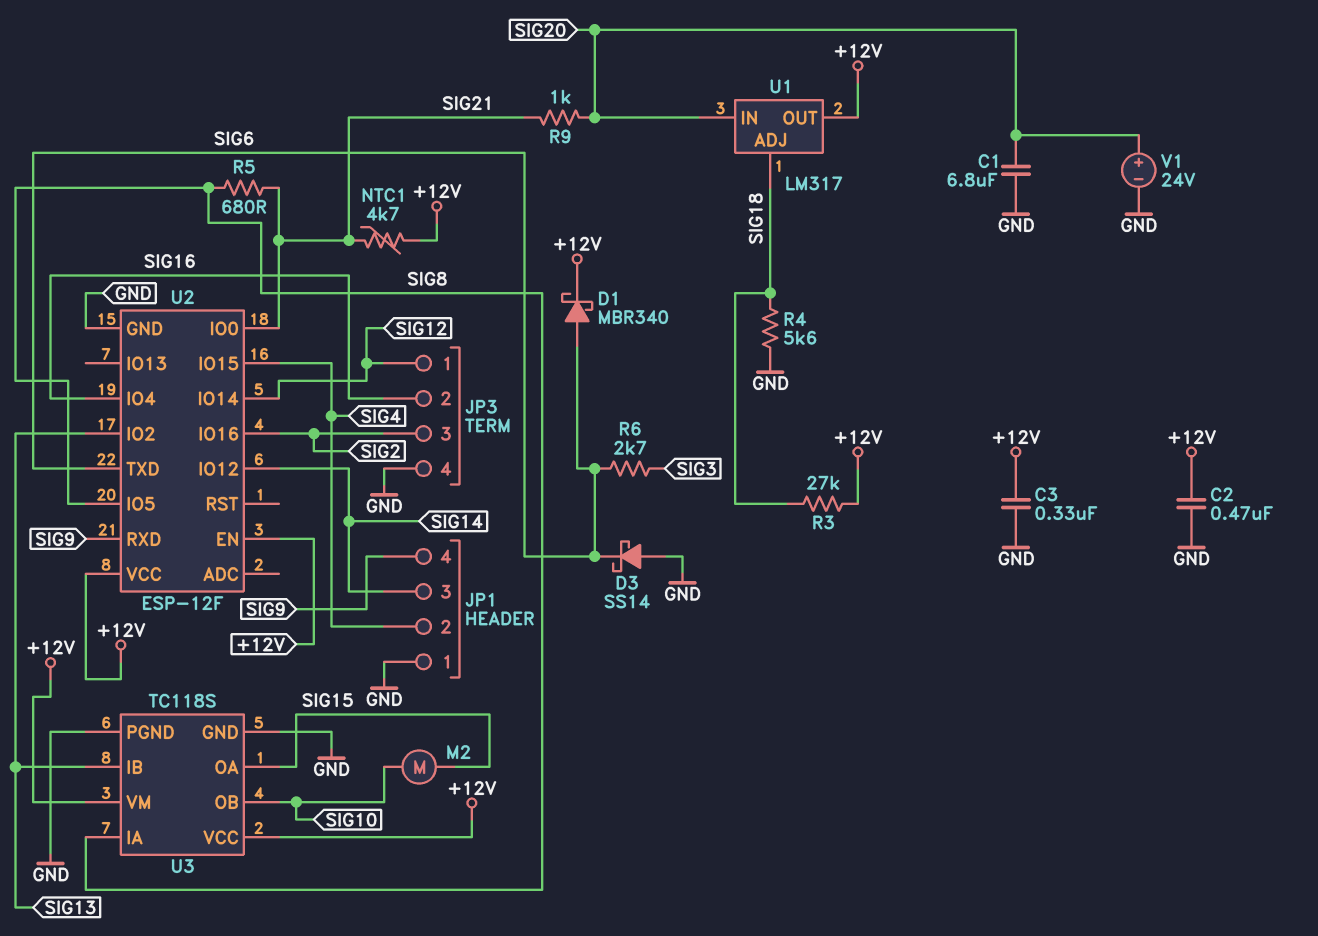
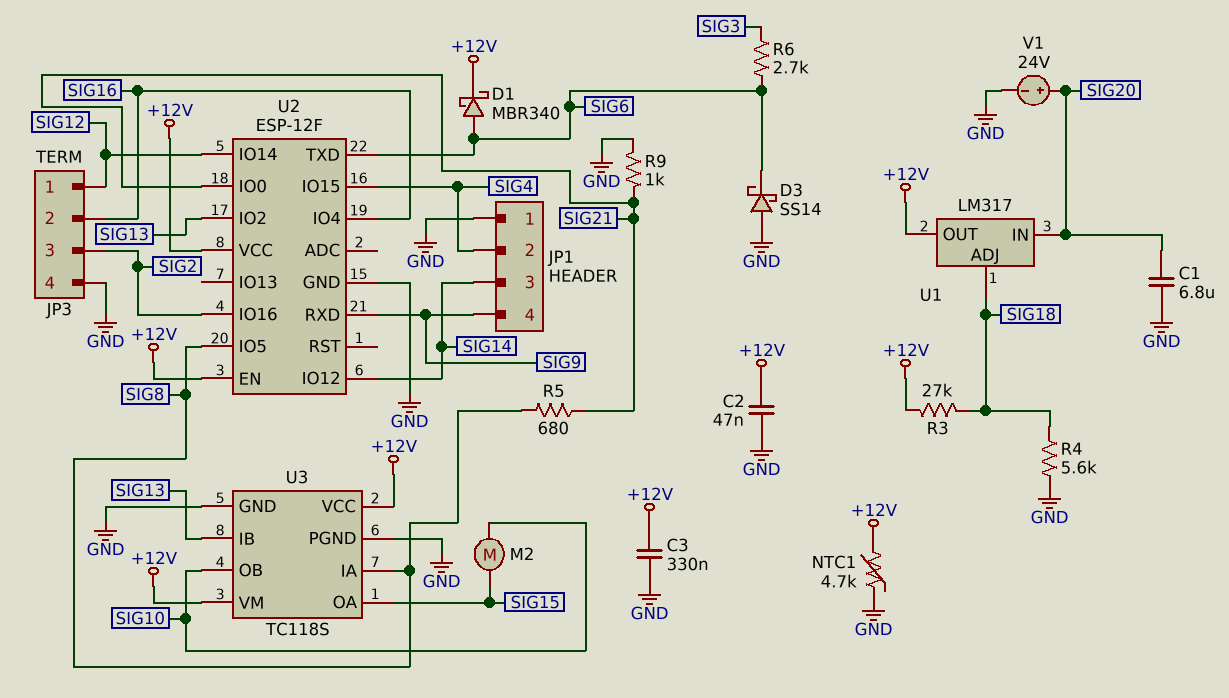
C2: 470nF (+12V, GND) -> 47nF (+12V, GND)
NTC1: 4.7k (+12V, SIG21) -> 4.7k (+12V, GND)
R9: 1k (SIG20, SIG21) -> 1k (GND, SIG21)

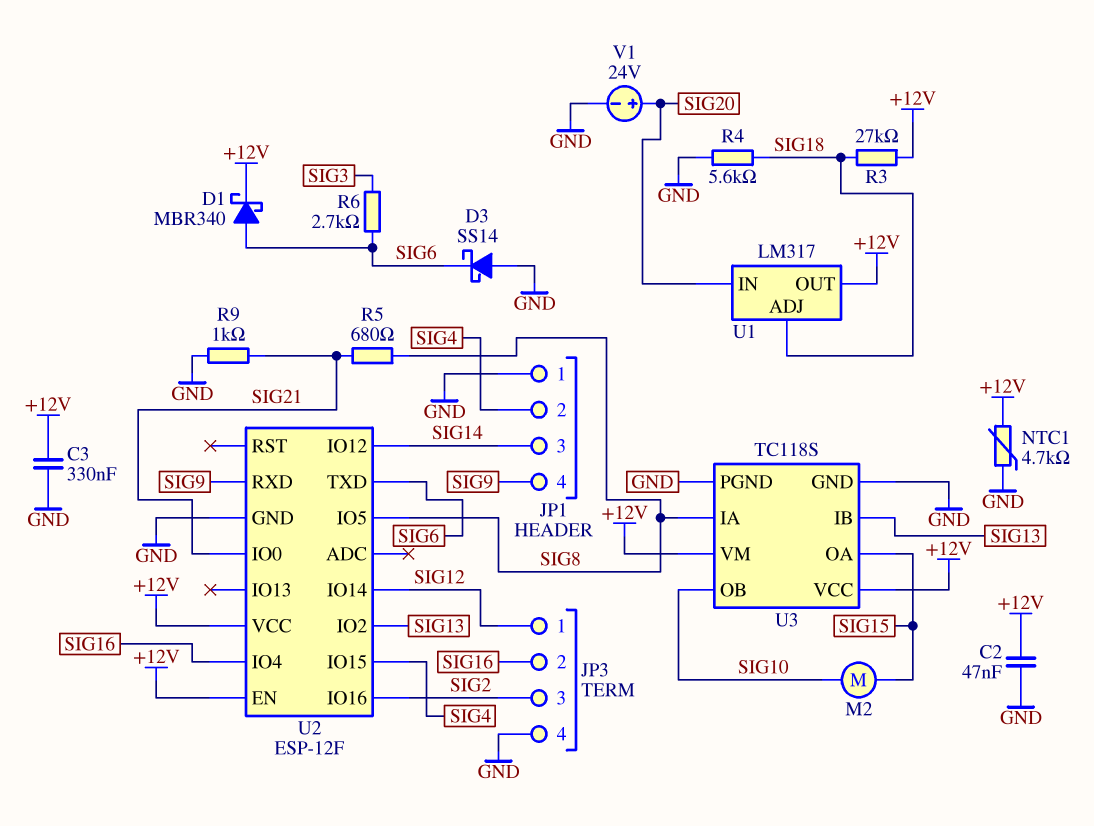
C1: 6.8uF (GND, SIG20) -> none

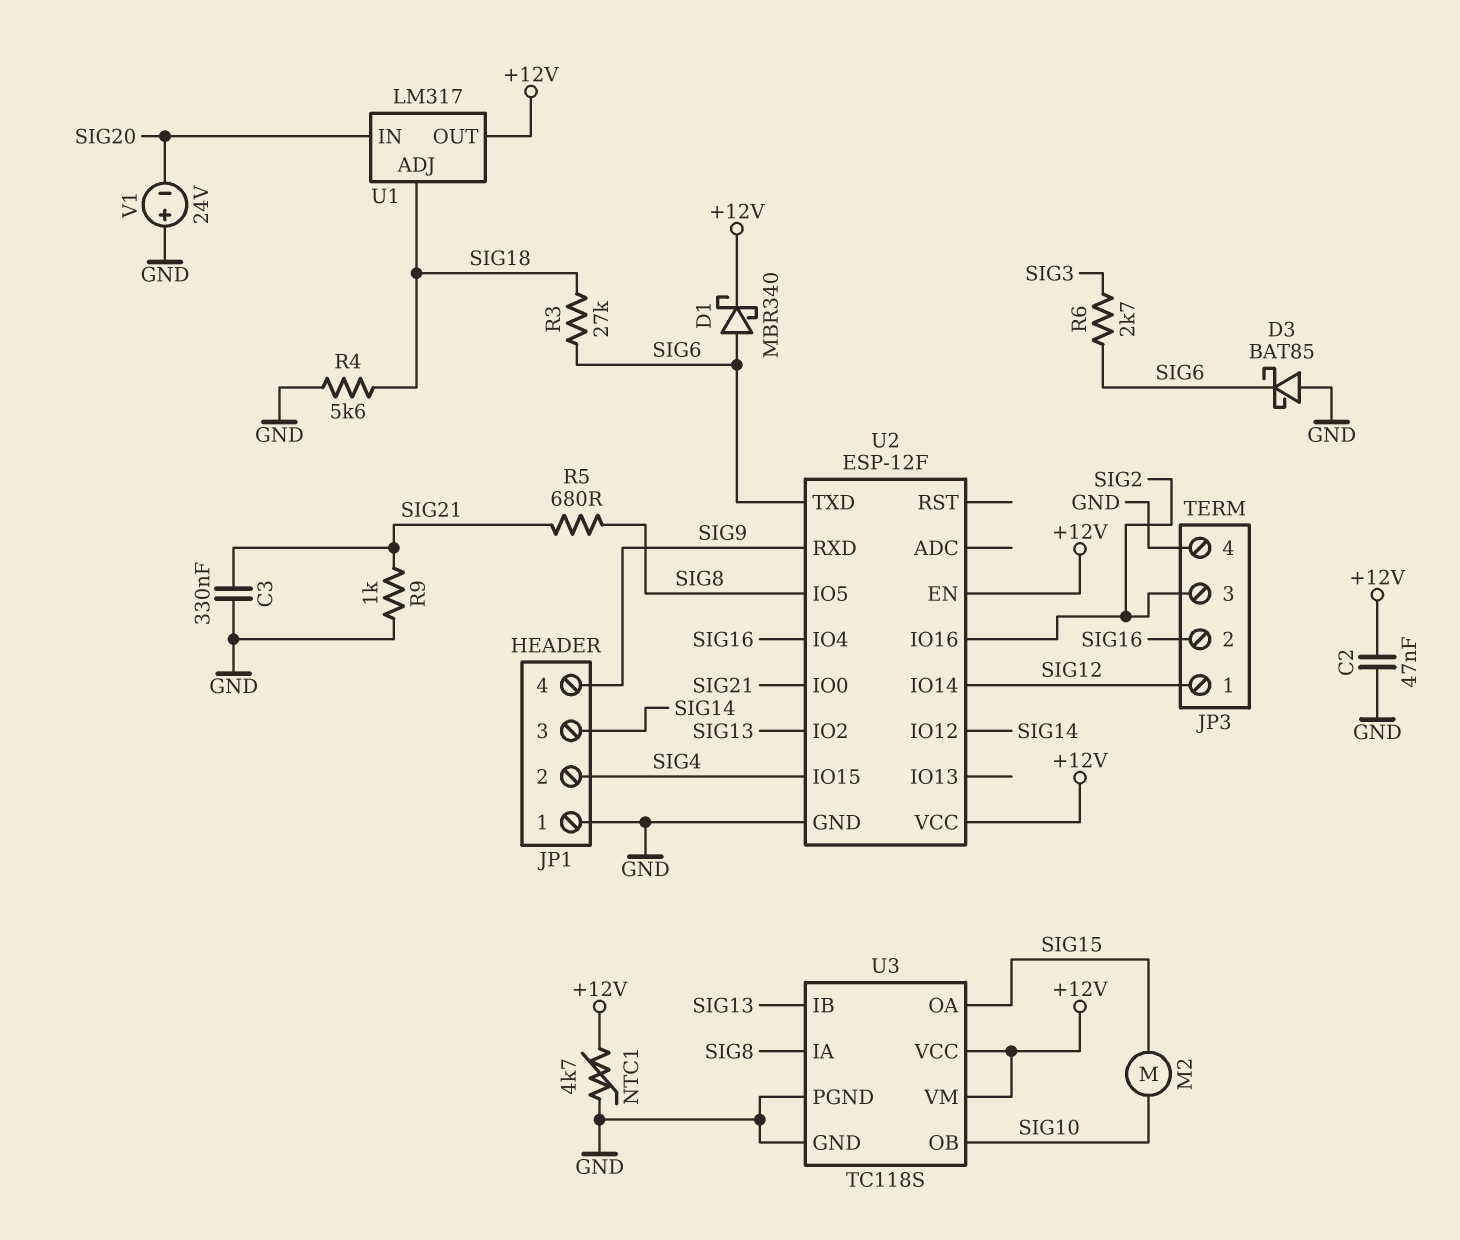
C3: 330nF (+12V, GND) -> 330nF (GND, SIG21)
D3: schottky SS14 (A GND, K SIG6) -> schottky BAT85 (A GND, K SIG6)
R3: 27k (+12V, SIG18) -> 27k (SIG6, SIG18)
V1: 24V (plus SIG20, minus GND) -> 24V (plus GND, minus SIG20)

